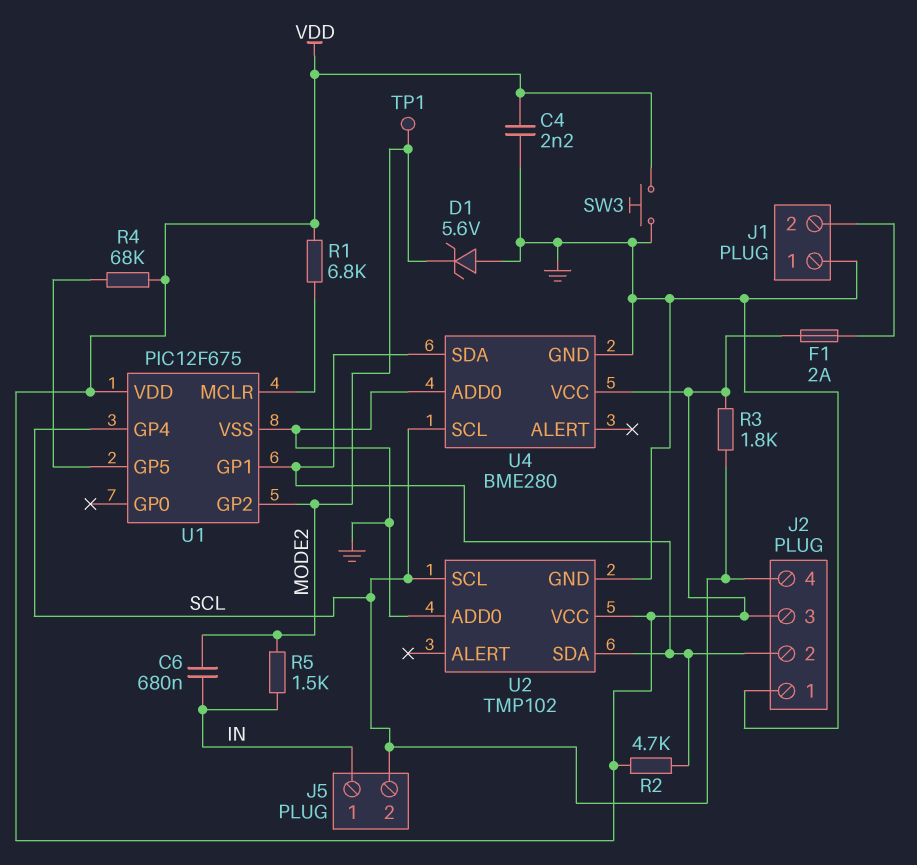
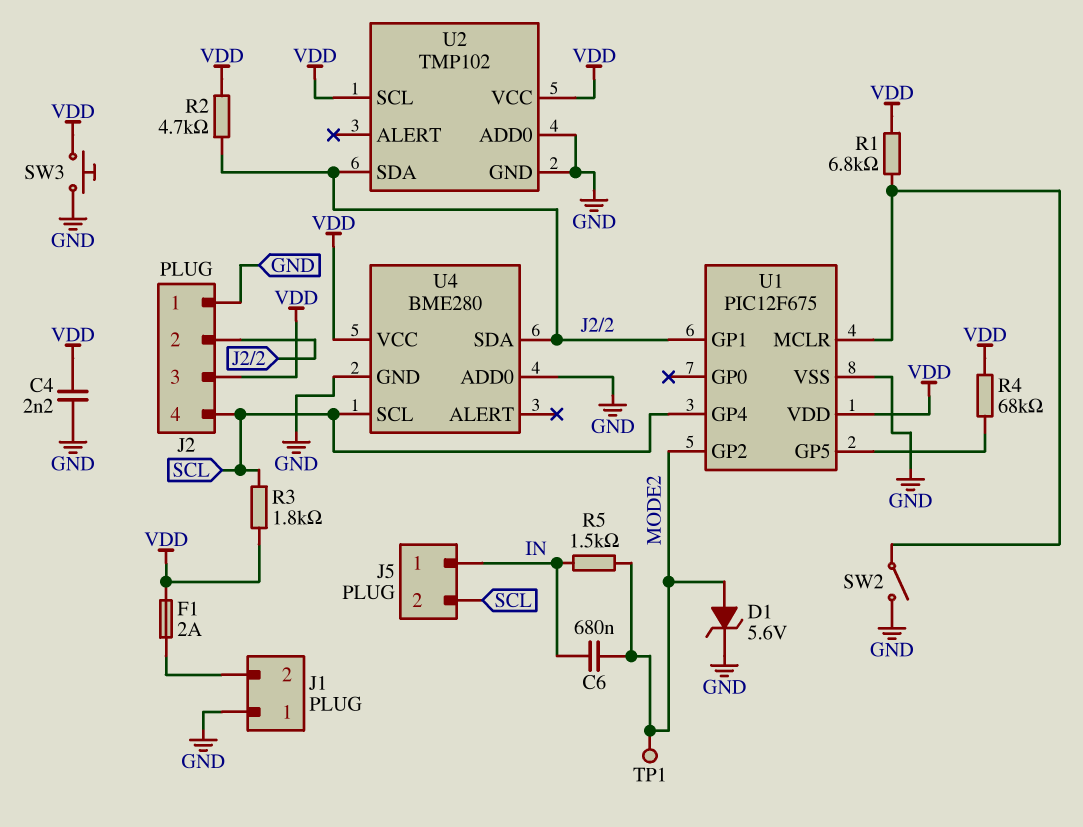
D1: zener 5.6V (A GND, K MODE2) -> zener 5.6V (A MODE2, K GND)
SW2: none -> switch (GND, U1/MCLR)
U2 pin SCL: SCL -> VDD

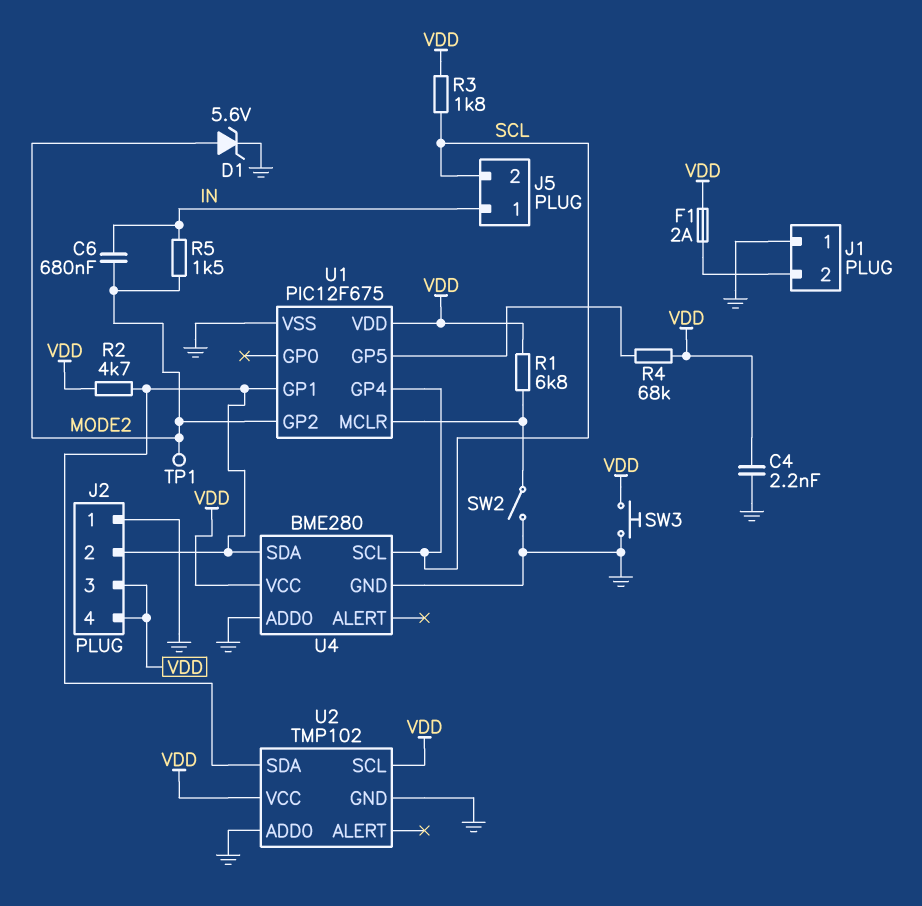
J2 pin 4: SCL -> VDD

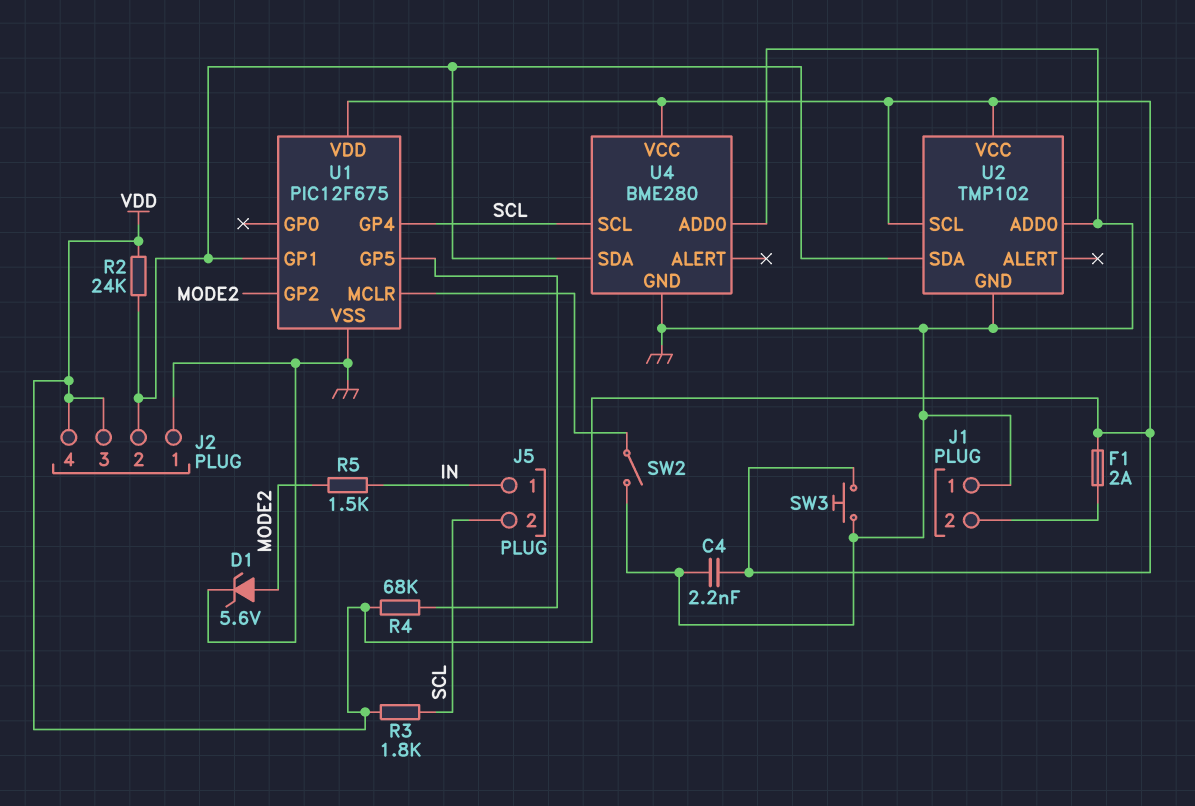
C6: 680nF (IN, MODE2) -> none
R1: 6.8k (U1/MCLR, VDD) -> none
R2: 4.7k (J2/2, VDD) -> 24k (J2/2, VDD)
TP1: test point (MODE2) -> none

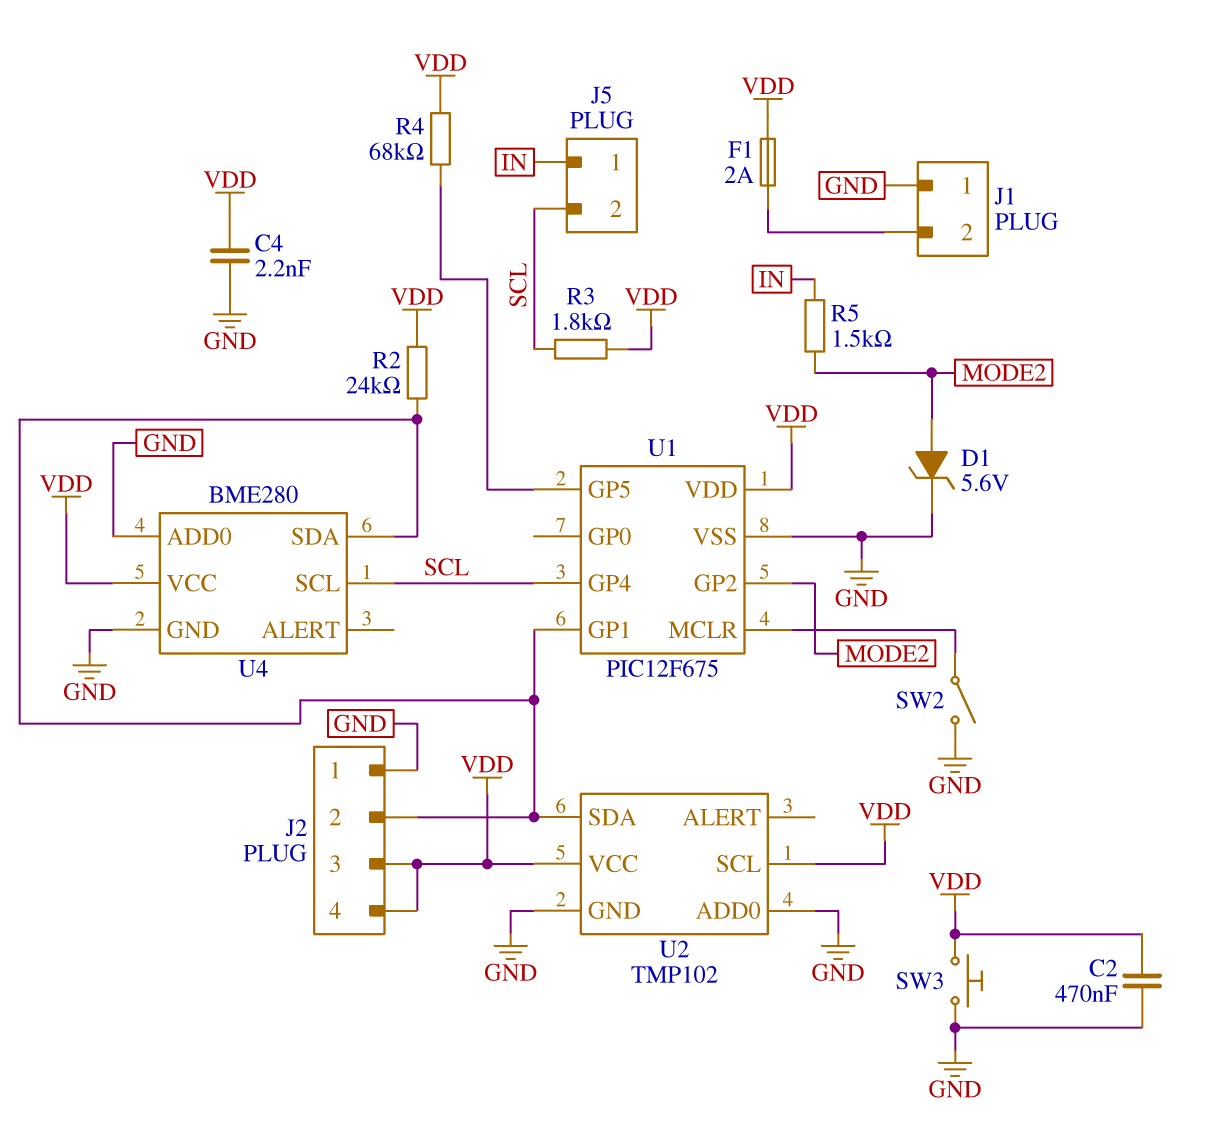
C2: none -> 470nF (GND, VDD)

